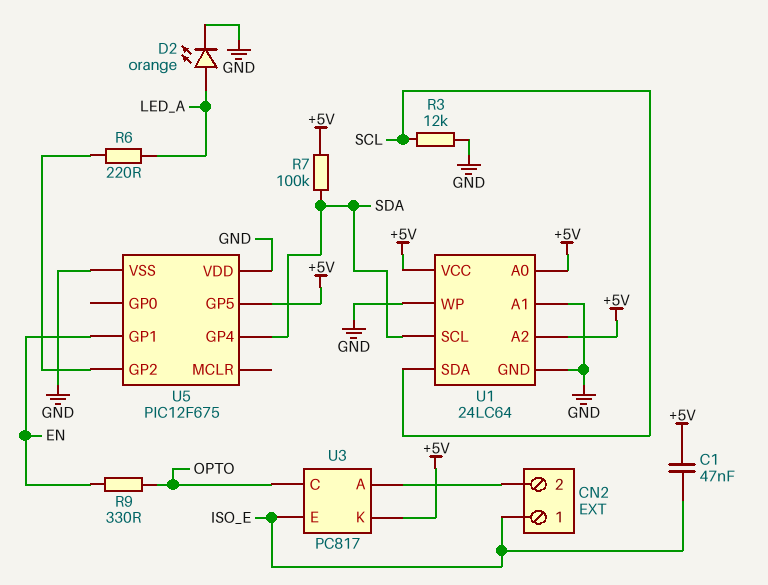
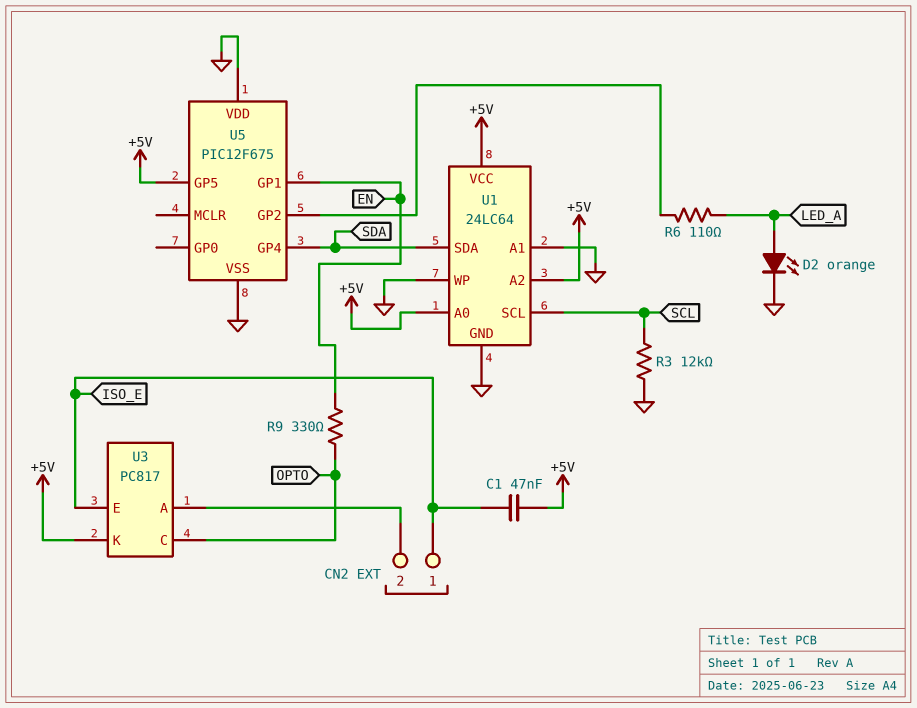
R6: 220 (LED_A, U5/GP2) -> 110 (LED_A, U5/GP2)
R7: 100k (+5V, SDA) -> none
U1 pin SCL: SDA -> SCL
U1 pin SDA: SCL -> SDA

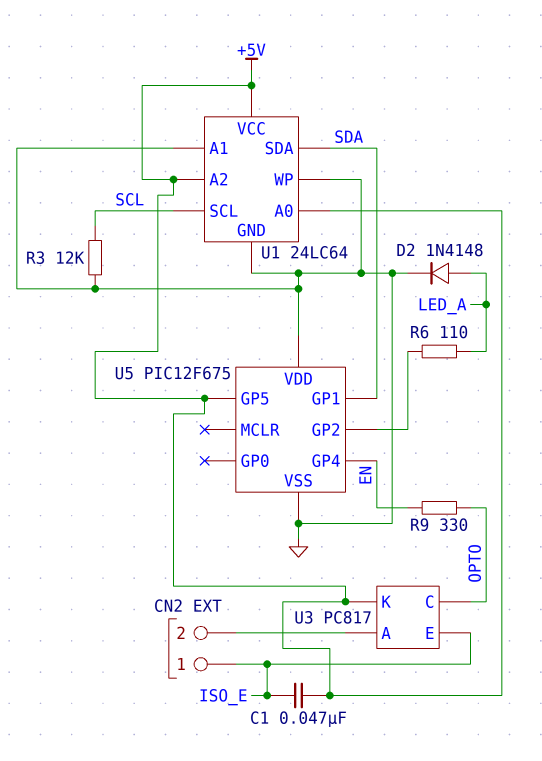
D2: LED orange (A LED_A, K GND) -> diode 1N4148 (A LED_A, K GND)
U5 pin GP1: EN -> SDA
U5 pin GP4: SDA -> EN

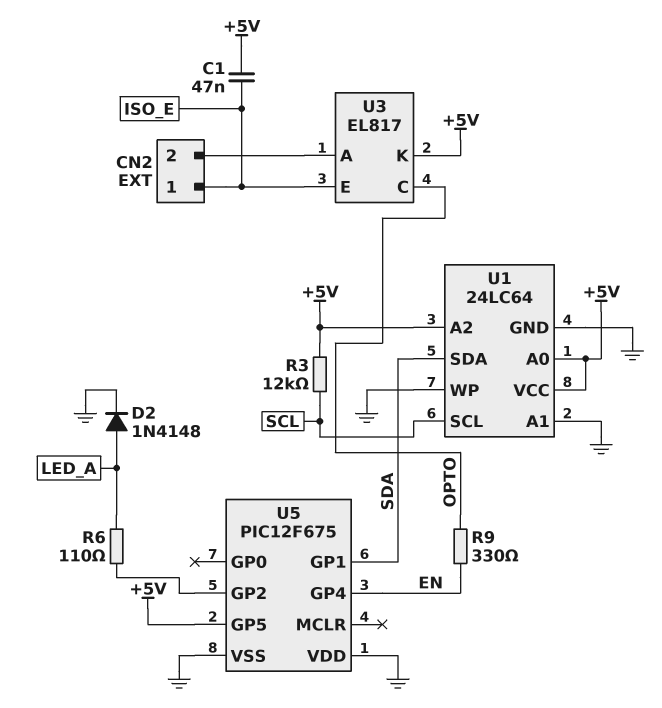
R3: 12k (GND, SCL) -> 12k (+5V, SCL)
U3: PC817 -> EL817

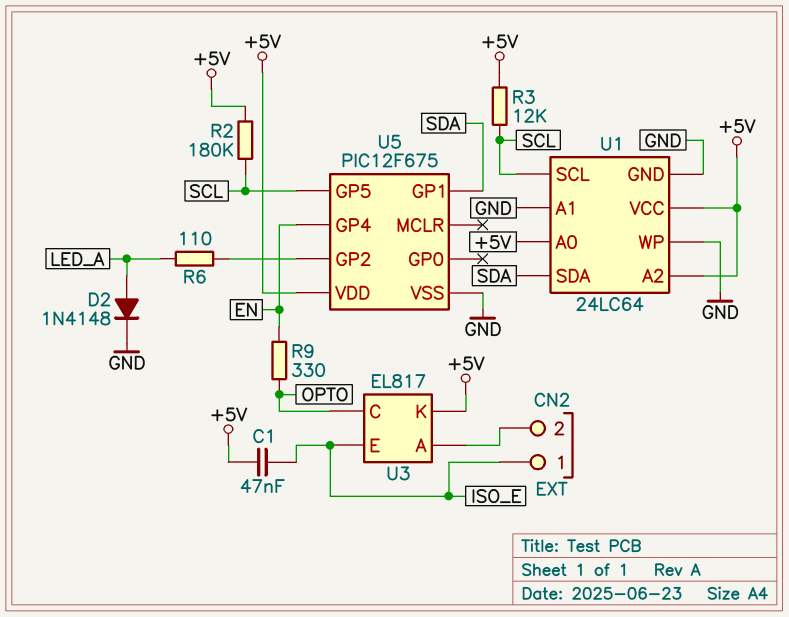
R2: none -> 180k (+5V, SCL)
U5 pin GP5: +5V -> SCL
U5 pin VDD: GND -> +5V

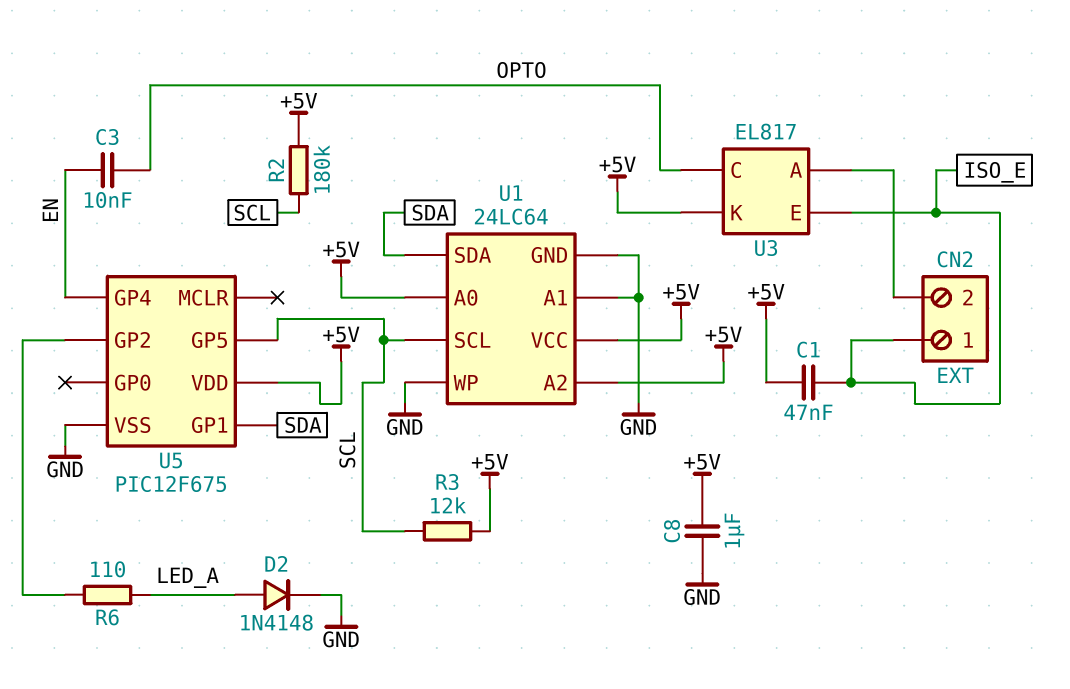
C3: none -> 10nF (EN, OPTO)
C8: none -> 1uF (+5V, GND)
R9: 330 (EN, OPTO) -> none

